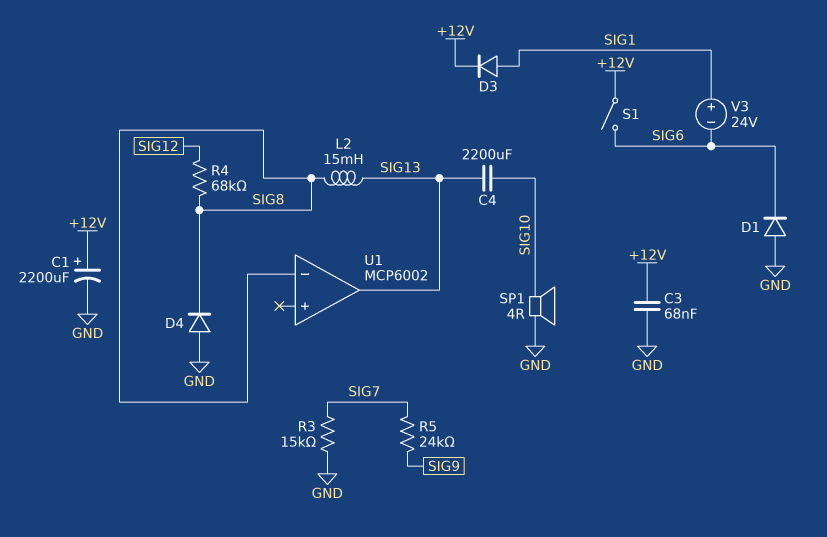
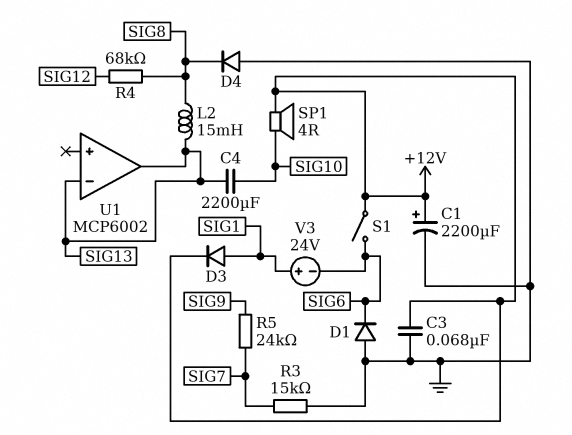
SP1: speaker 4R (GND, SIG10) -> speaker 4R (+12V, SIG10)
U1 pin in-: SIG8 -> SIG13

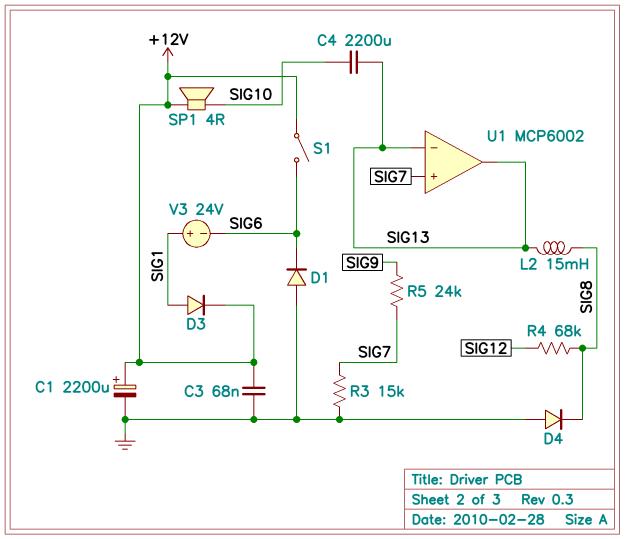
U1 pin in+: none -> SIG7

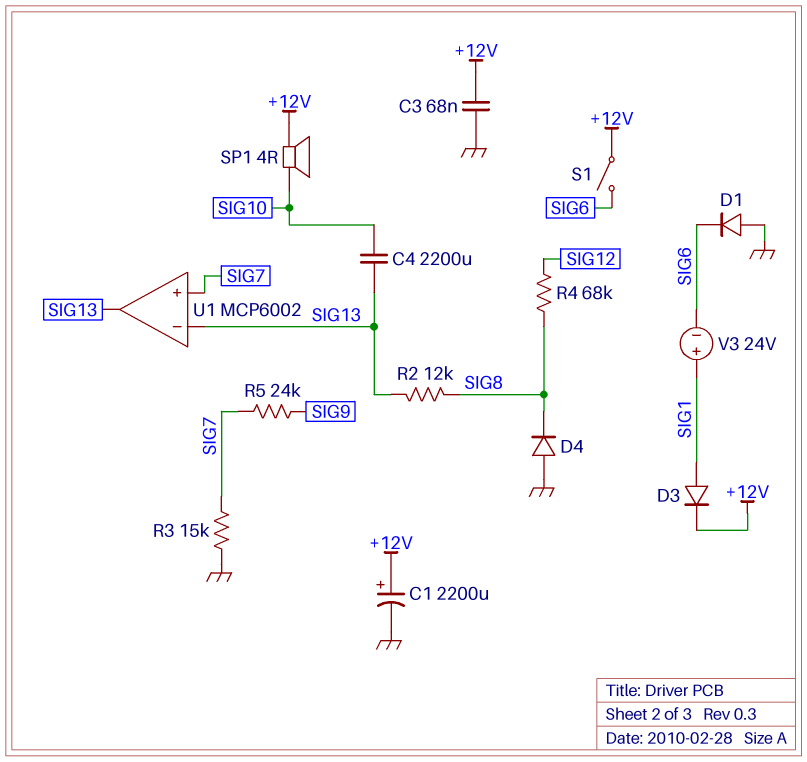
L2: 15mH (SIG8, SIG13) -> none
R2: none -> 12k (SIG8, SIG13)

